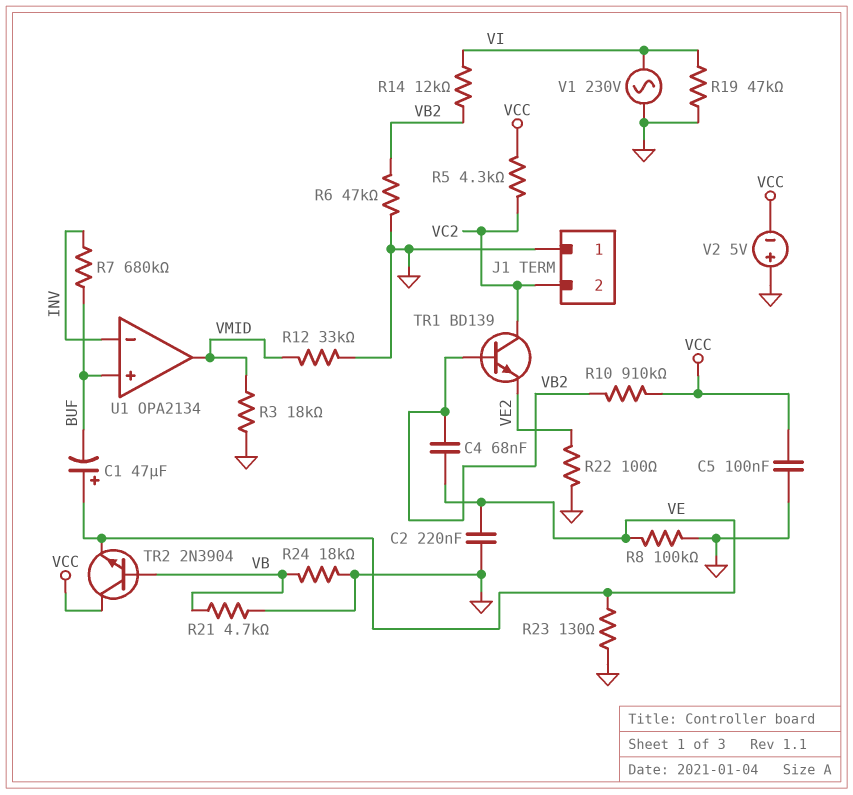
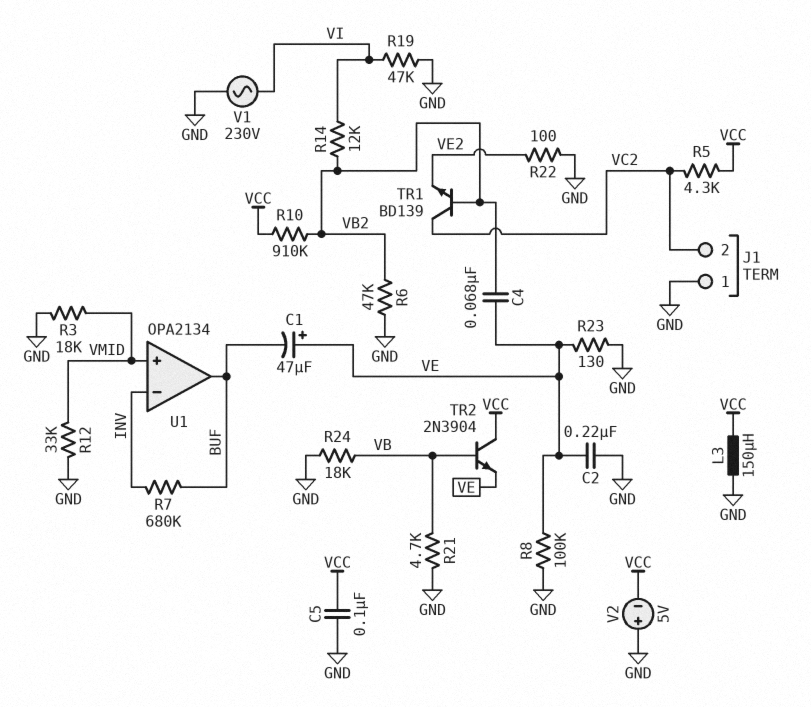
L3: none -> 150uH (GND, VCC)
U1 pin in+: BUF -> VMID
U1 pin out: VMID -> BUF

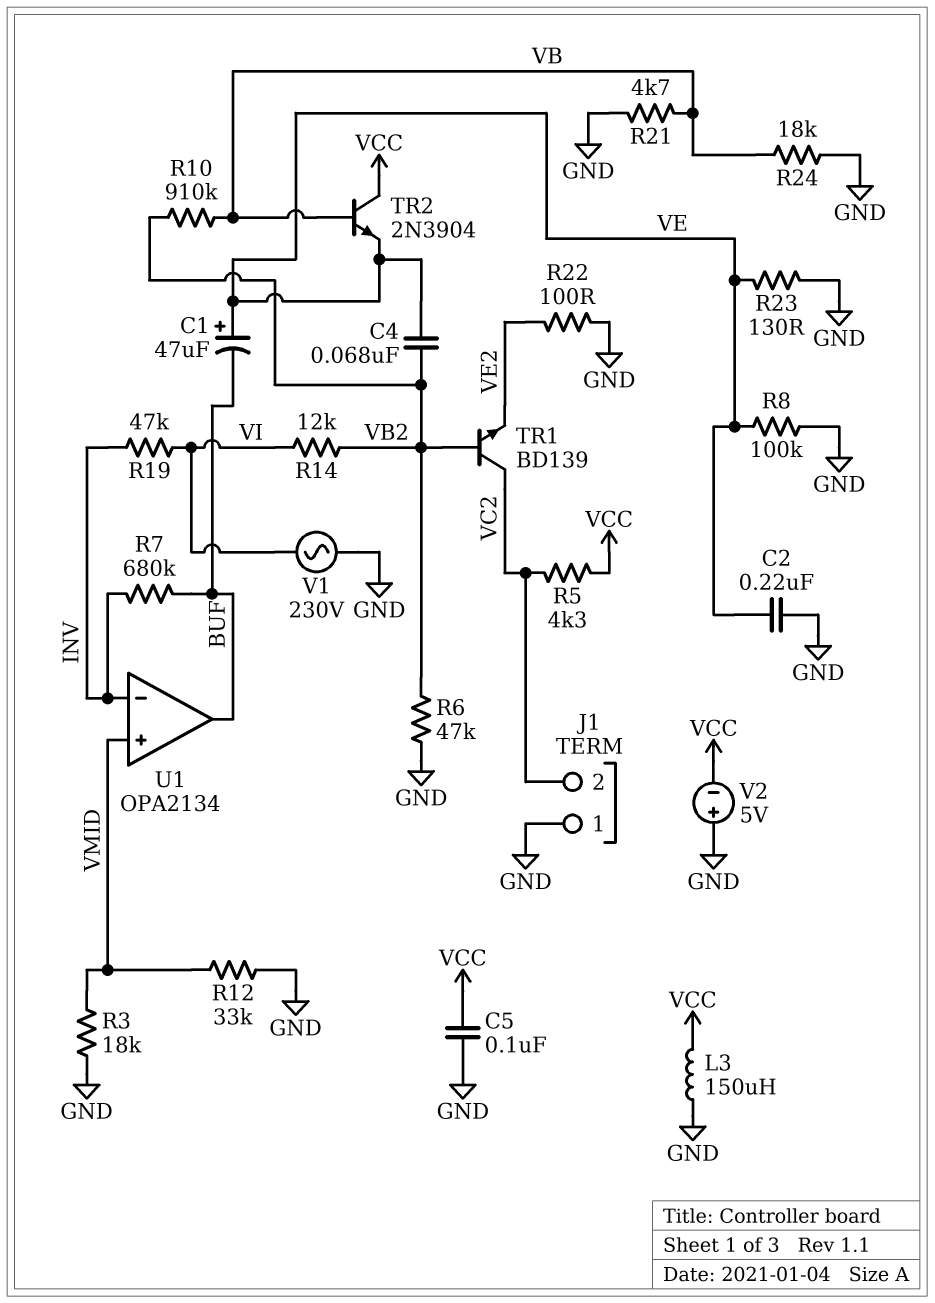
R10: 910k (VB2, VCC) -> 910k (VB, VB2)
R19: 47k (GND, VI) -> 47k (INV, VI)

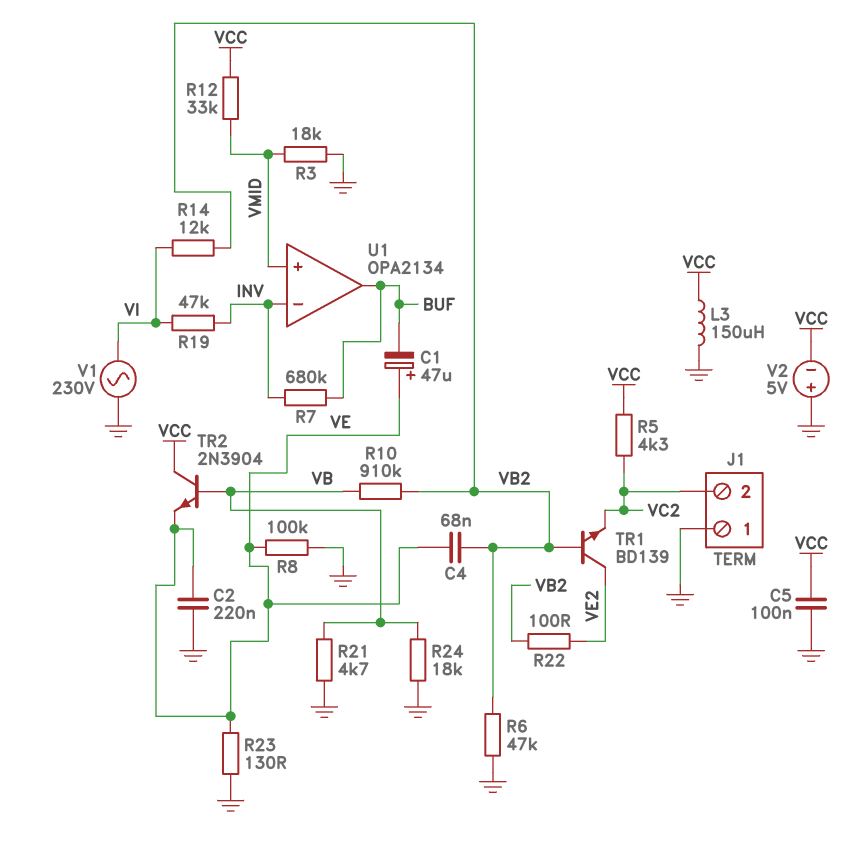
R12: 33k (GND, VMID) -> 33k (VCC, VMID)
R22: 100 (GND, VE2) -> 100 (VB2, VE2)
TR1: NPN BD139 (B VB2, C VC2, E VE2) -> NPN BD139 (B VB2, C VE2, E VC2)

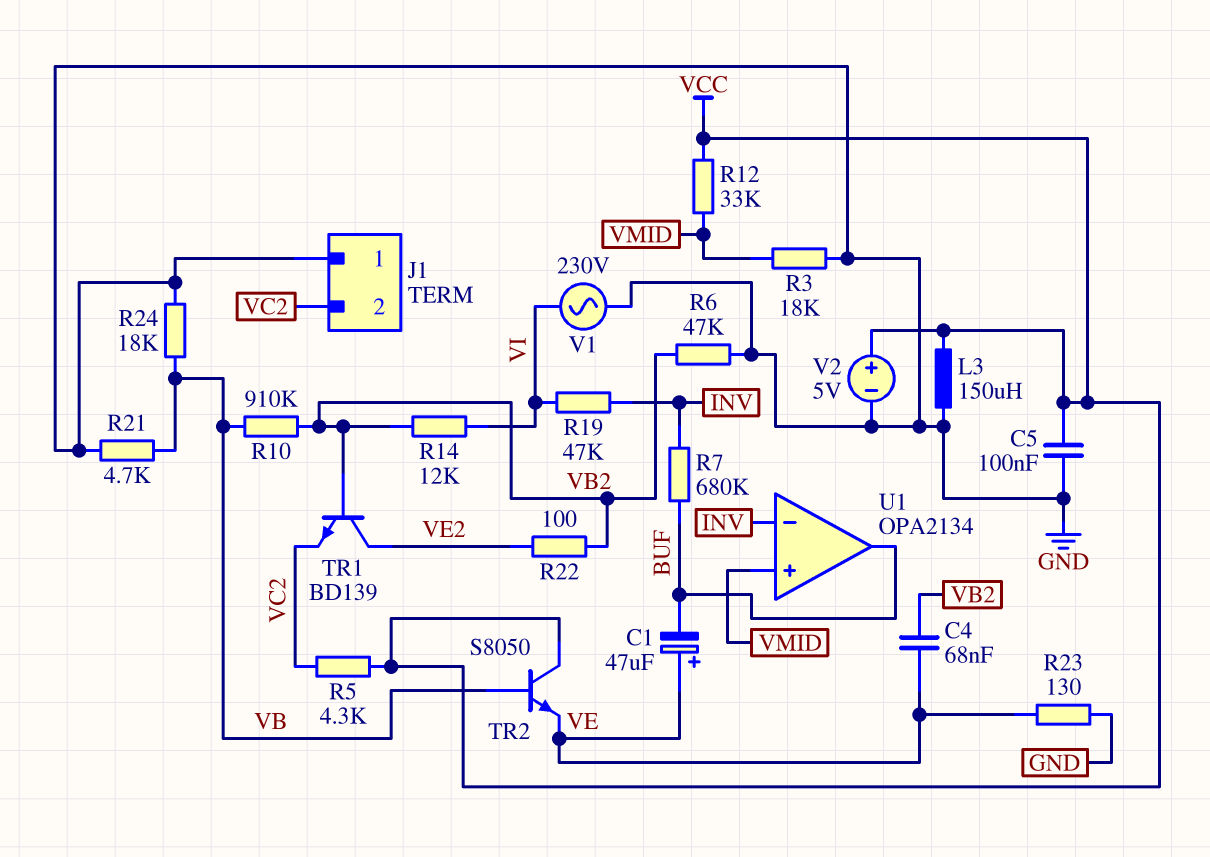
C2: 220nF (GND, VE) -> none
R8: 100k (GND, VE) -> none
TR2: NPN 2N3904 (B VB, C VCC, E VE) -> NPN S8050 (B VB, C VCC, E VE)
V2: 5V (plus GND, minus VCC) -> 5V (plus VCC, minus GND)

